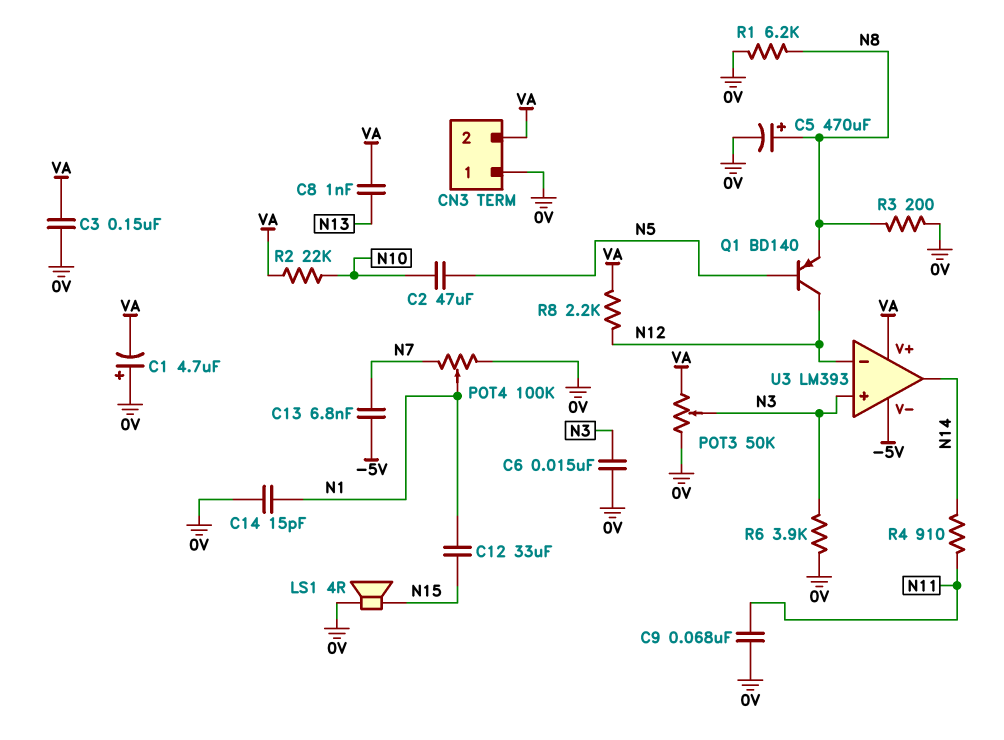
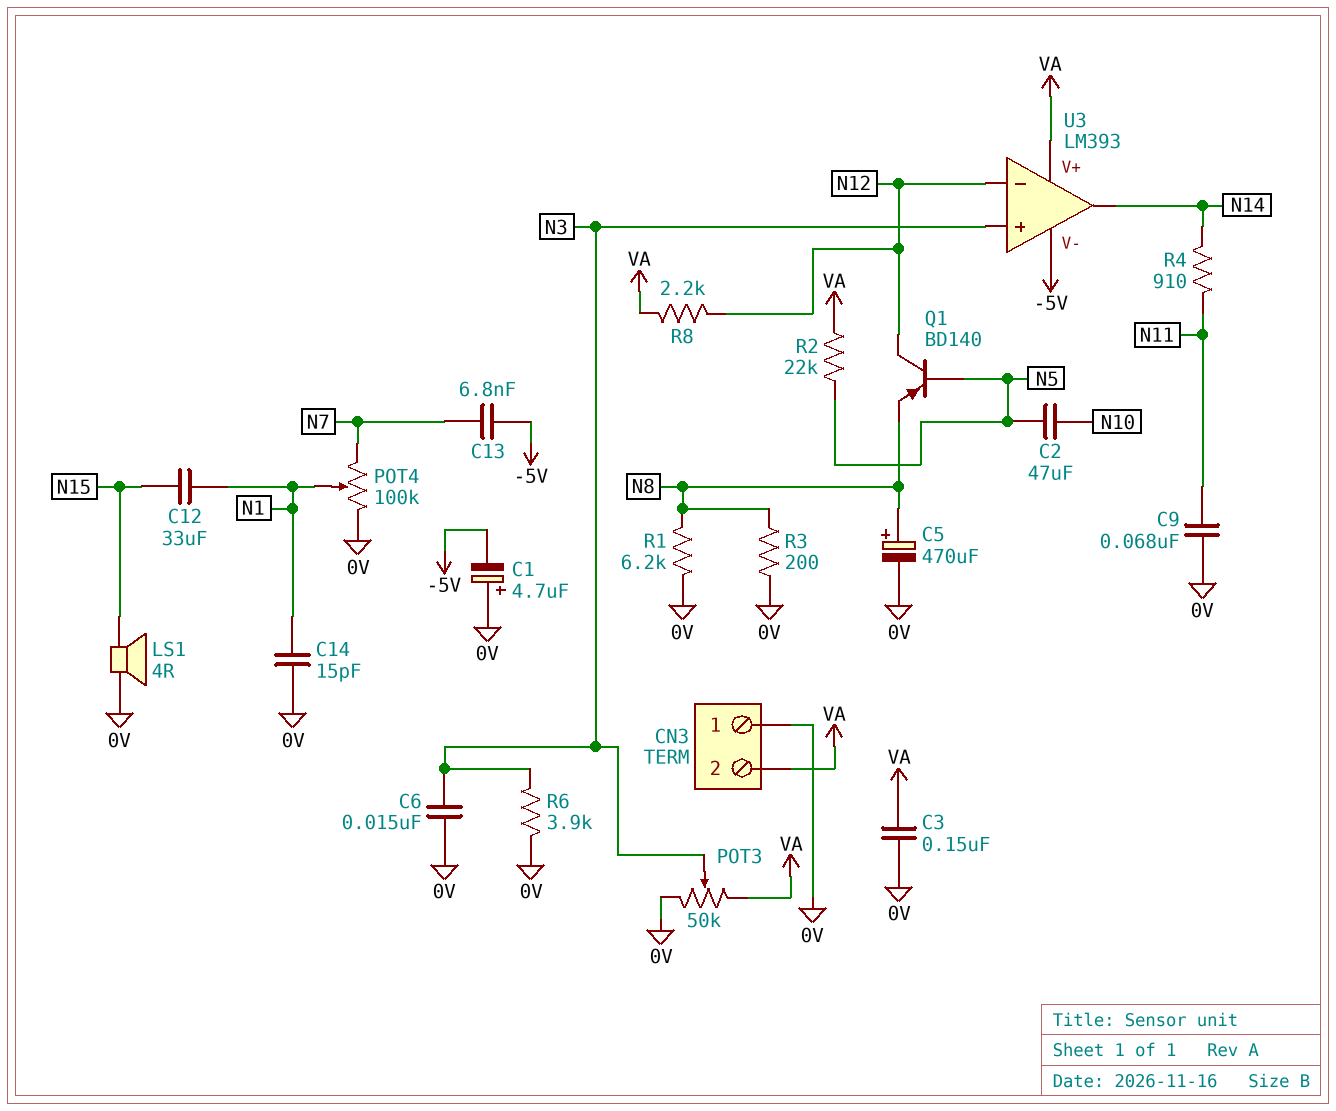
C1: 4.7uF (plus 0V, minus VA) -> 4.7uF (plus 0V, minus -5V)
C8: 1nF (N13, VA) -> none
R2: 22k (N10, VA) -> 22k (N5, VA)

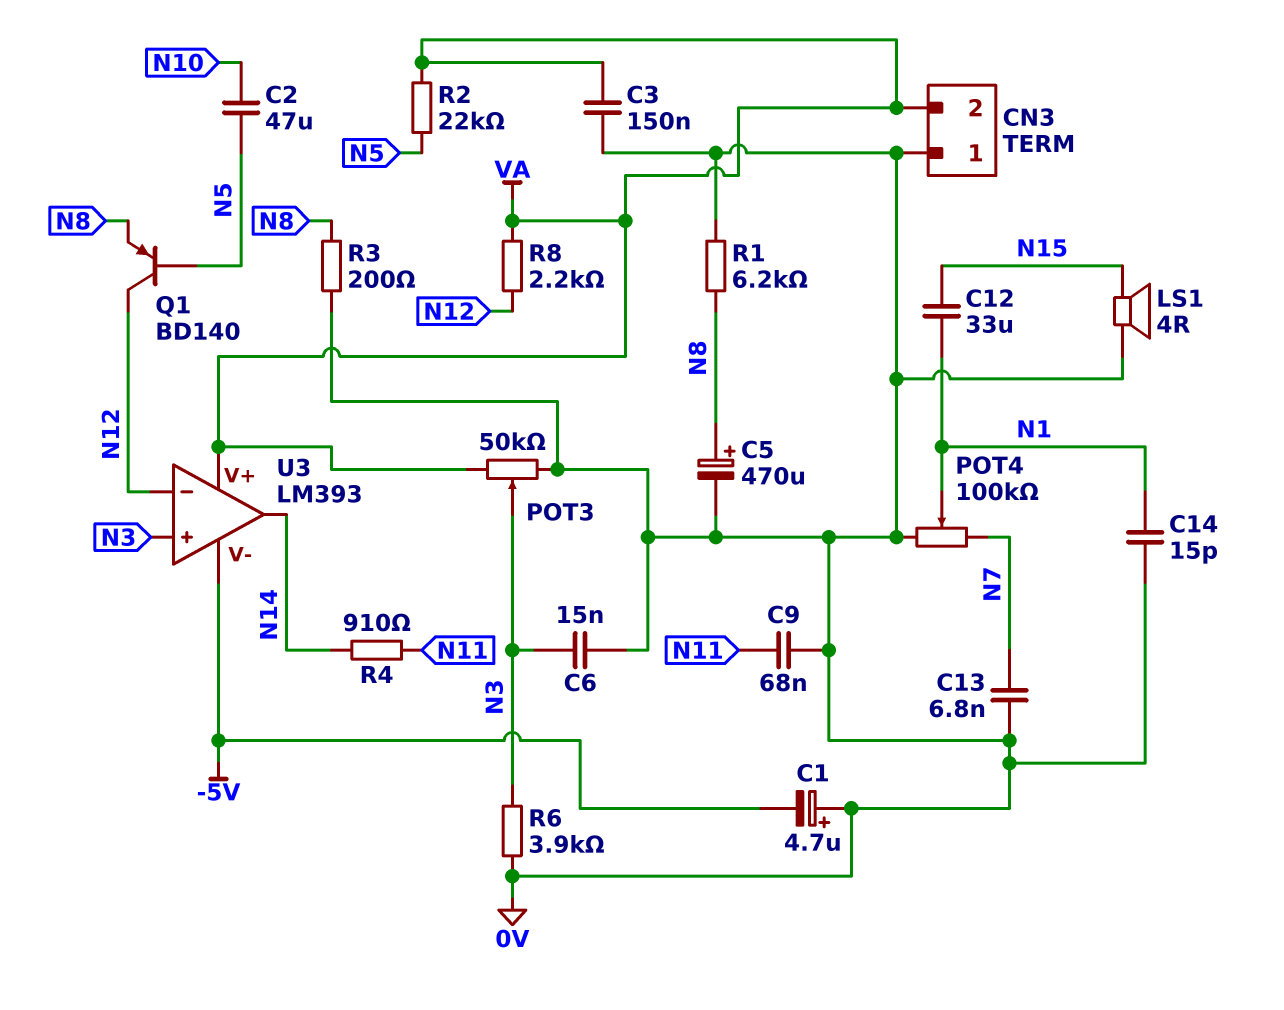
C13: 6.8nF (-5V, N7) -> 6.8nF (0V, N7)

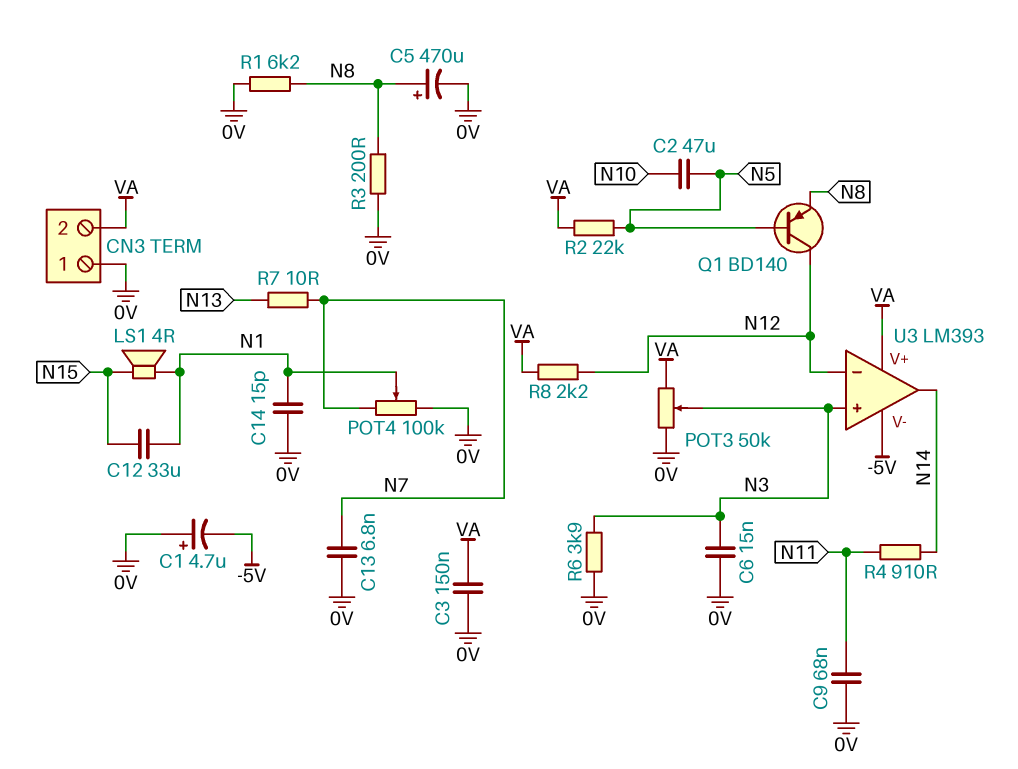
LS1: speaker 4R (0V, N15) -> speaker 4R (N1, N15)
R7: none -> 10 (N7, N13)

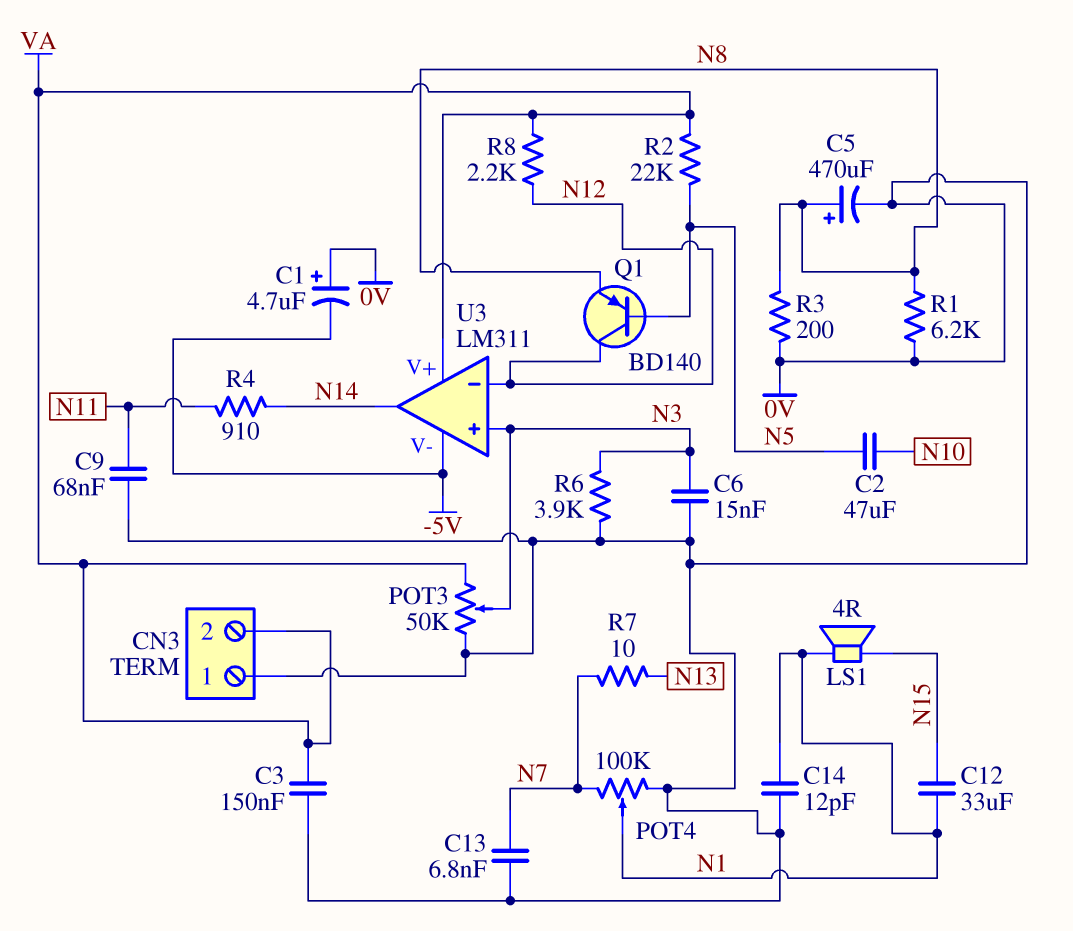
C14: 15pF (0V, N1) -> 12pF (0V, N1)
U3: LM393 -> LM311

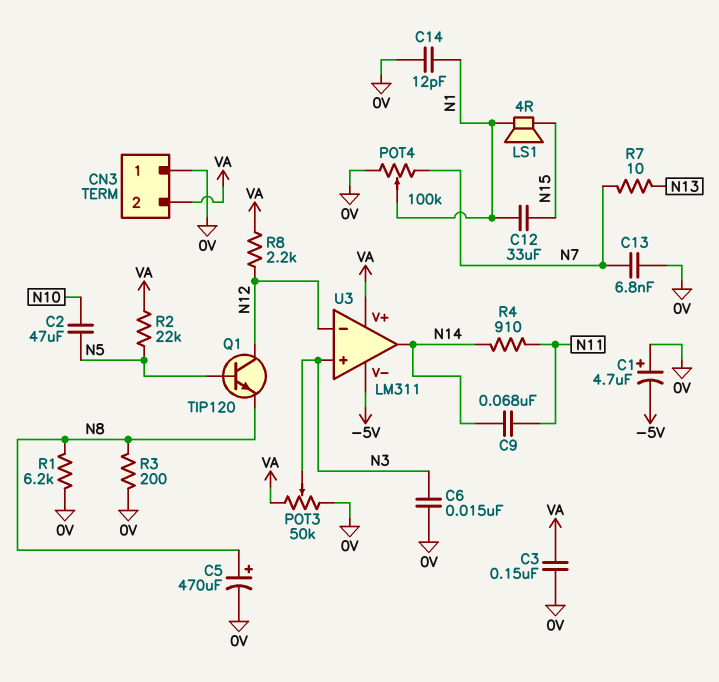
C9: 68nF (0V, N11) -> 68nF (N11, N14)
Q1: PNP BD140 (B N5, C N12, E N8) -> NPN TIP120 (B N5, C N12, E N8)
R6: 3.9k (0V, N3) -> none

